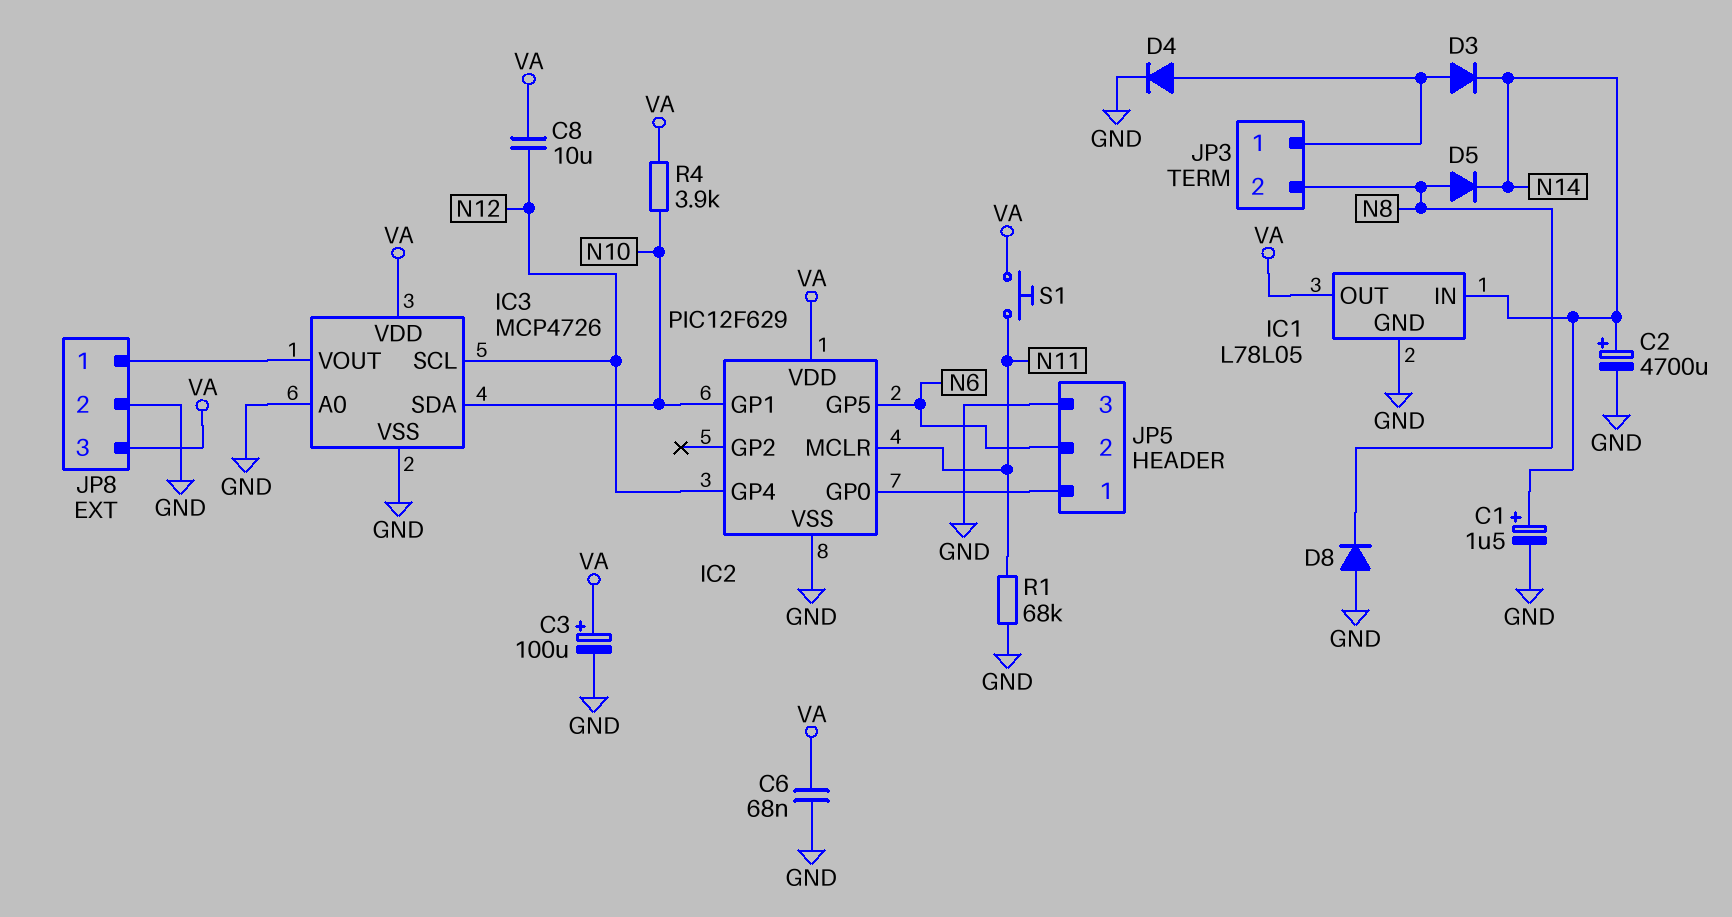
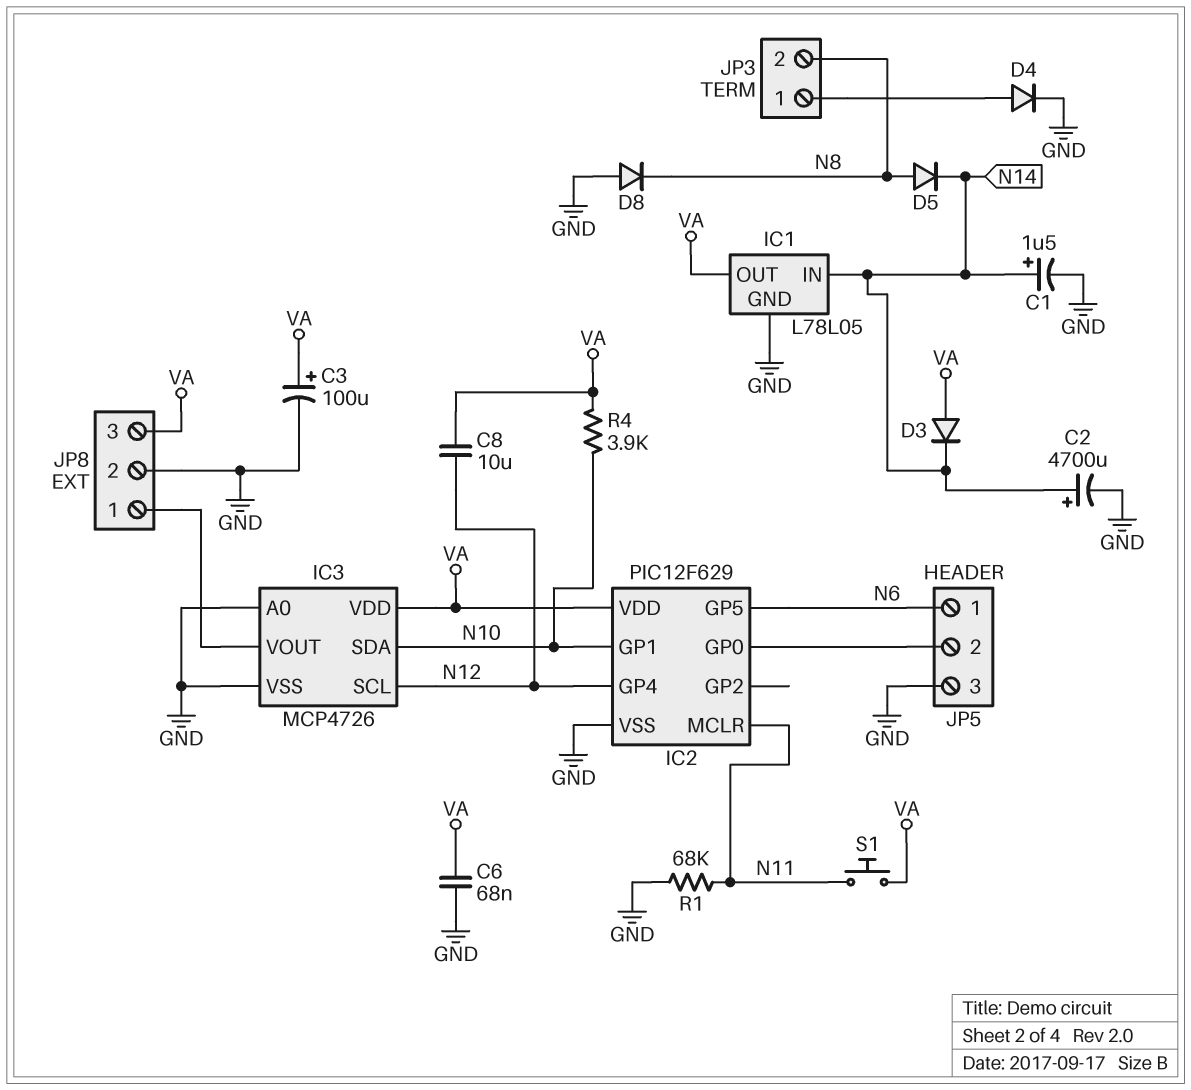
D3: diode (A JP3/1, K N14) -> diode (A VA, K N14)
JP5 pin 1: IC2/GP0 -> N6
JP5 pin 2: N6 -> IC2/GP0

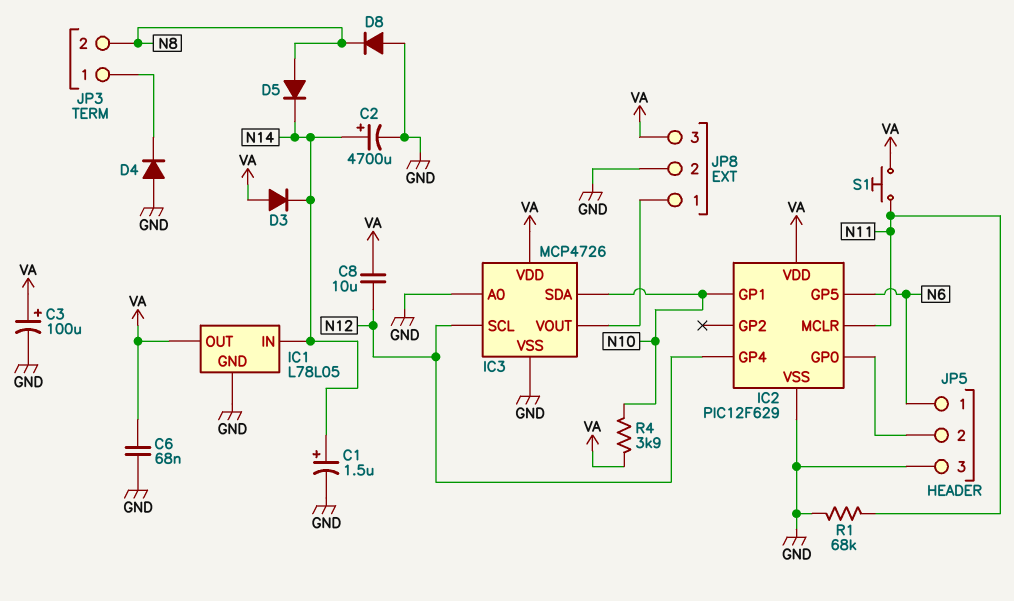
D4: diode (A JP3/1, K GND) -> diode (A GND, K JP3/1)

